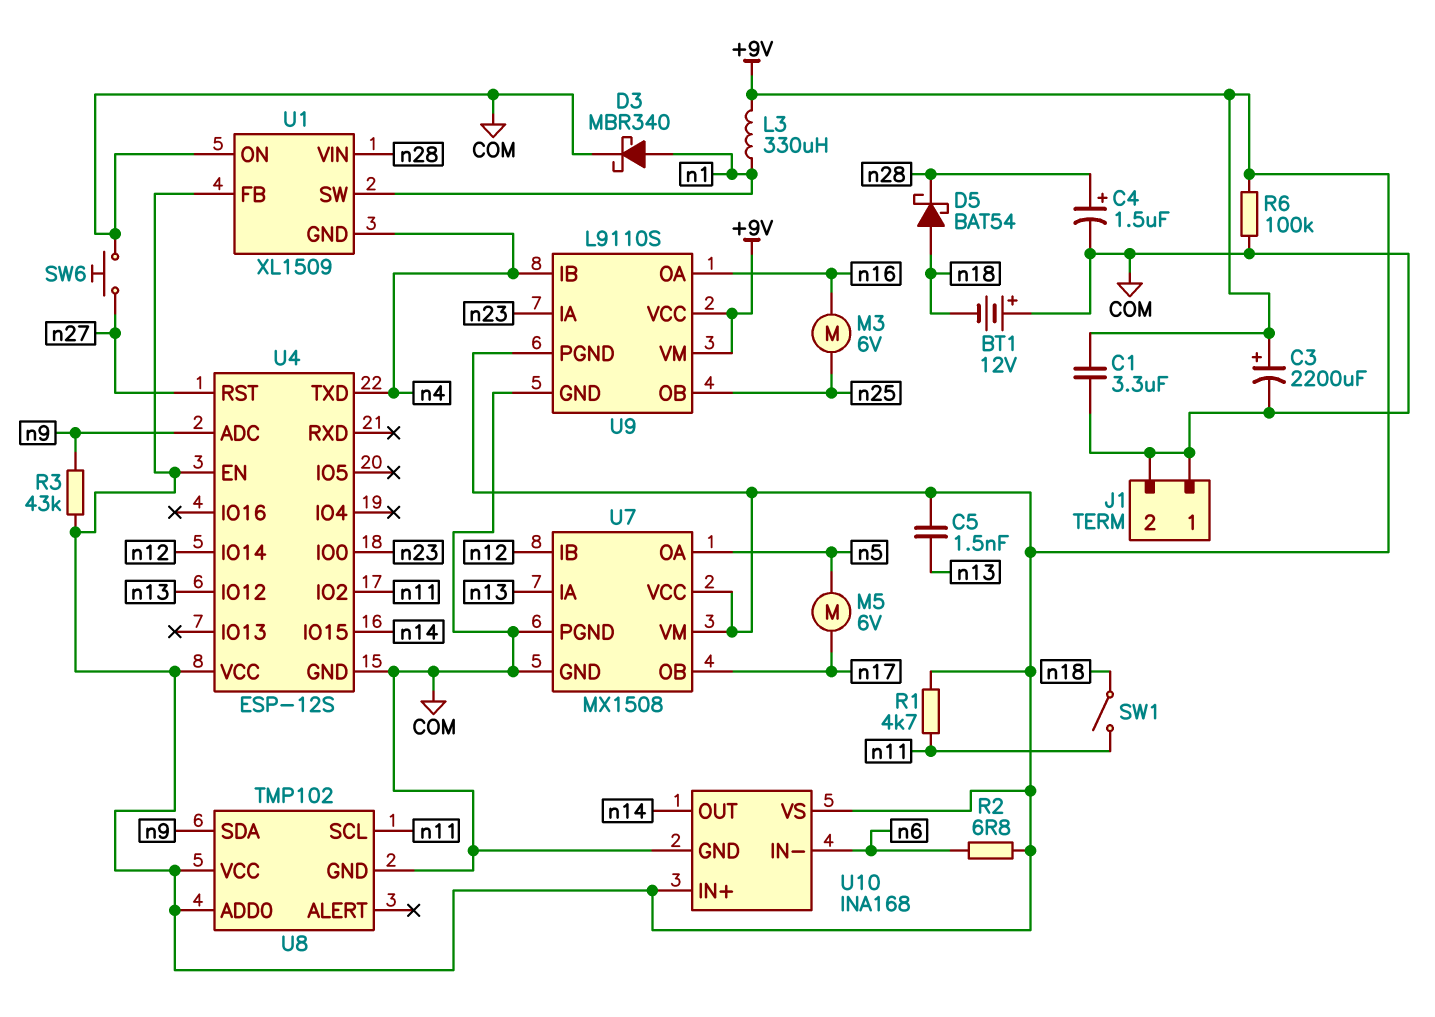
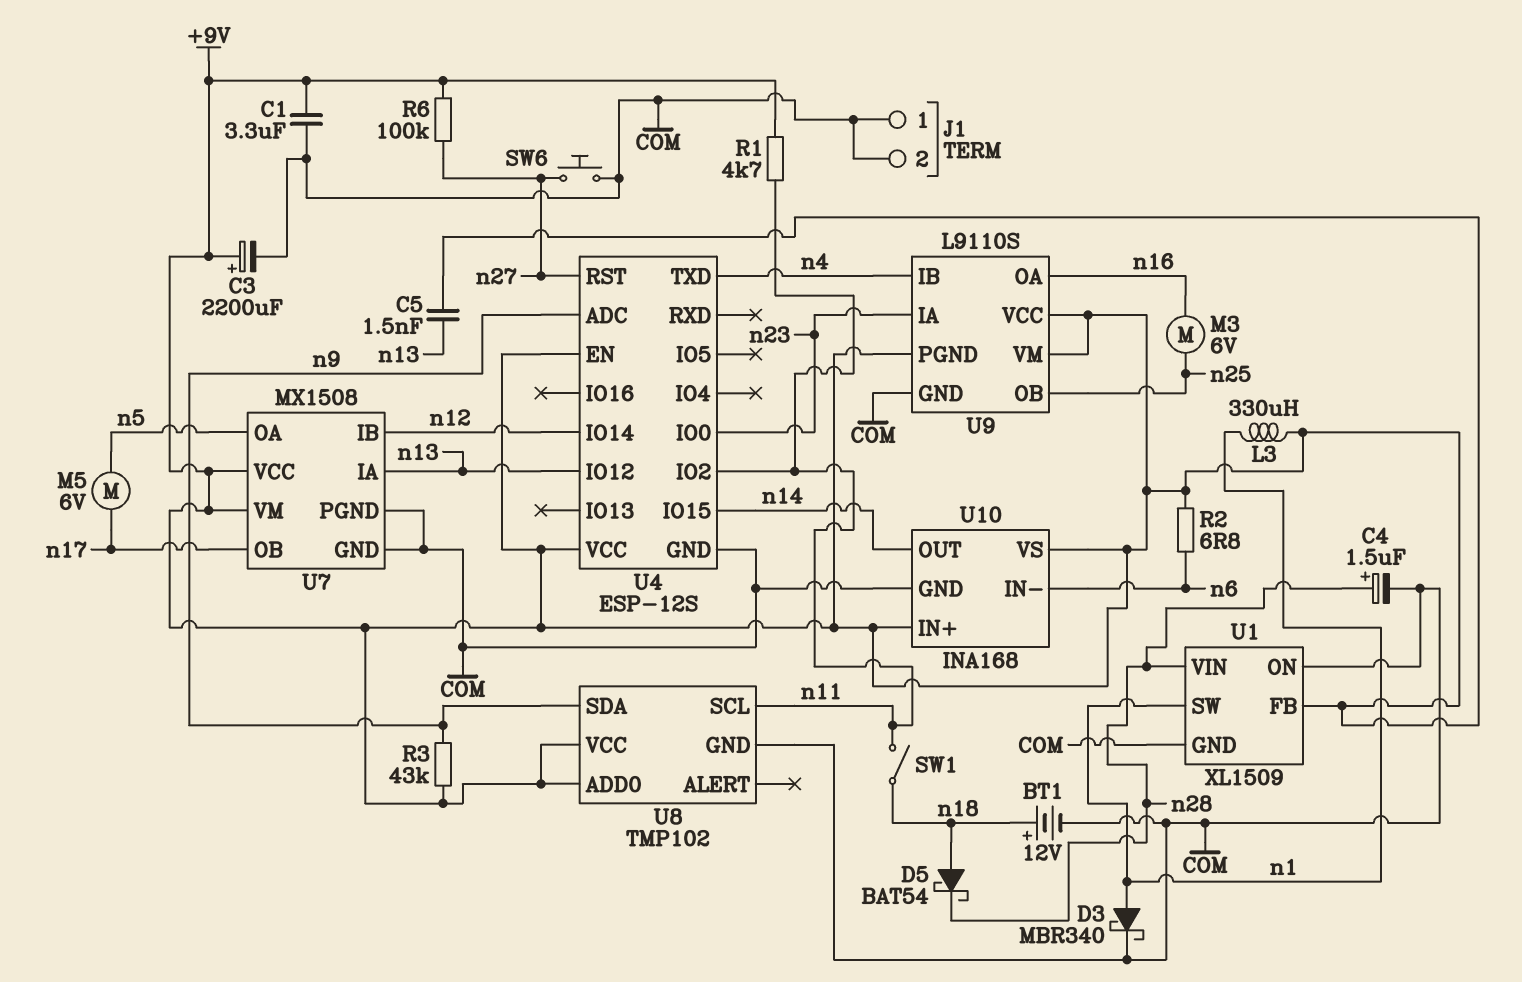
BT1: 12V (plus COM, minus n18) -> 12V (plus n18, minus COM)
R6: 100k (+9V, COM) -> 100k (+9V, n27)
U1 pin GND: n4 -> COM

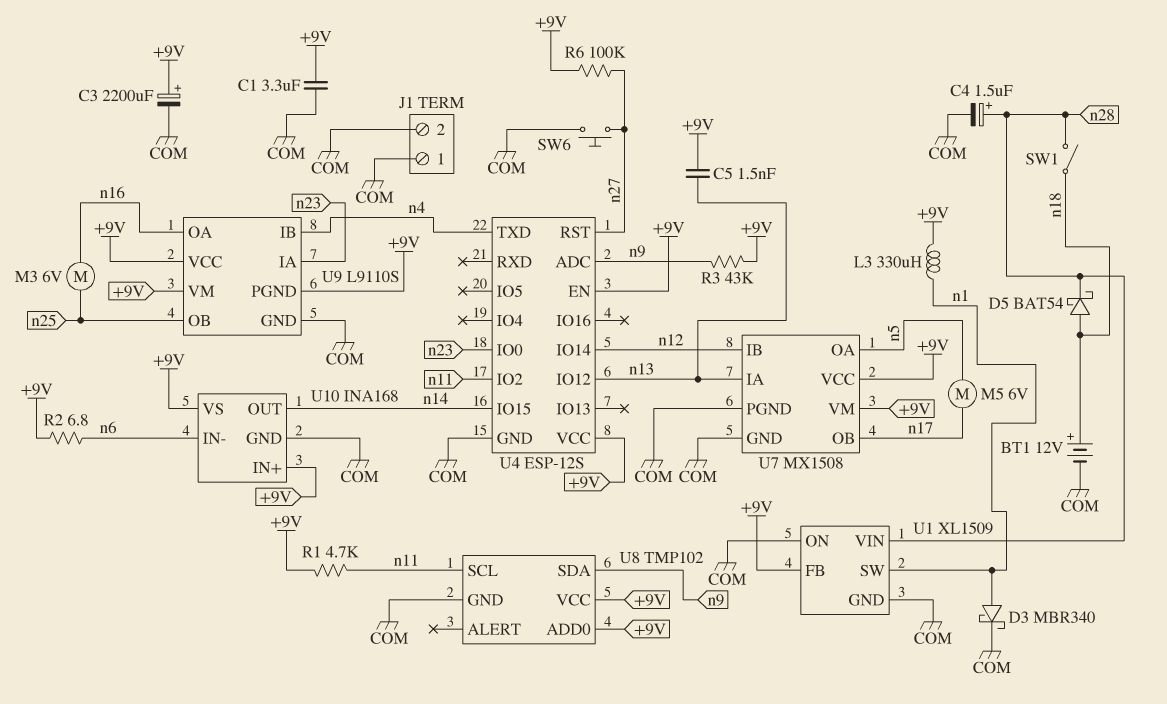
SW1: switch (n11, n18) -> switch (n18, n28)

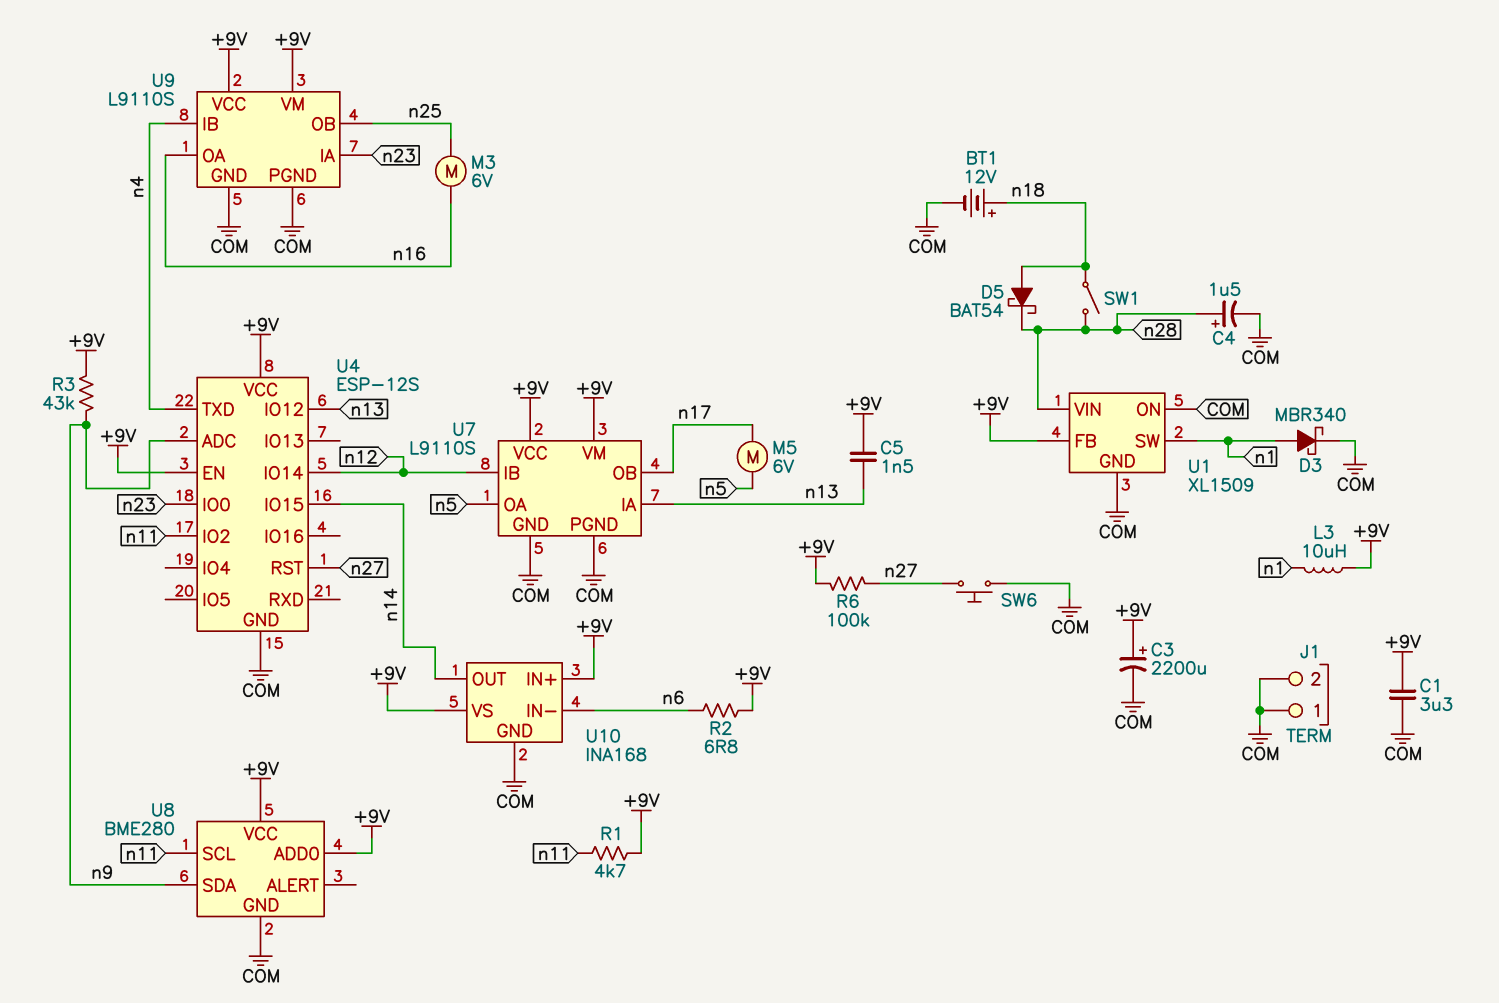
L3: 330uH (+9V, n1) -> 10uH (+9V, n1)
U7: MX1508 -> L9110S
U8: TMP102 -> BME280
U9 pin PGND: +9V -> COM

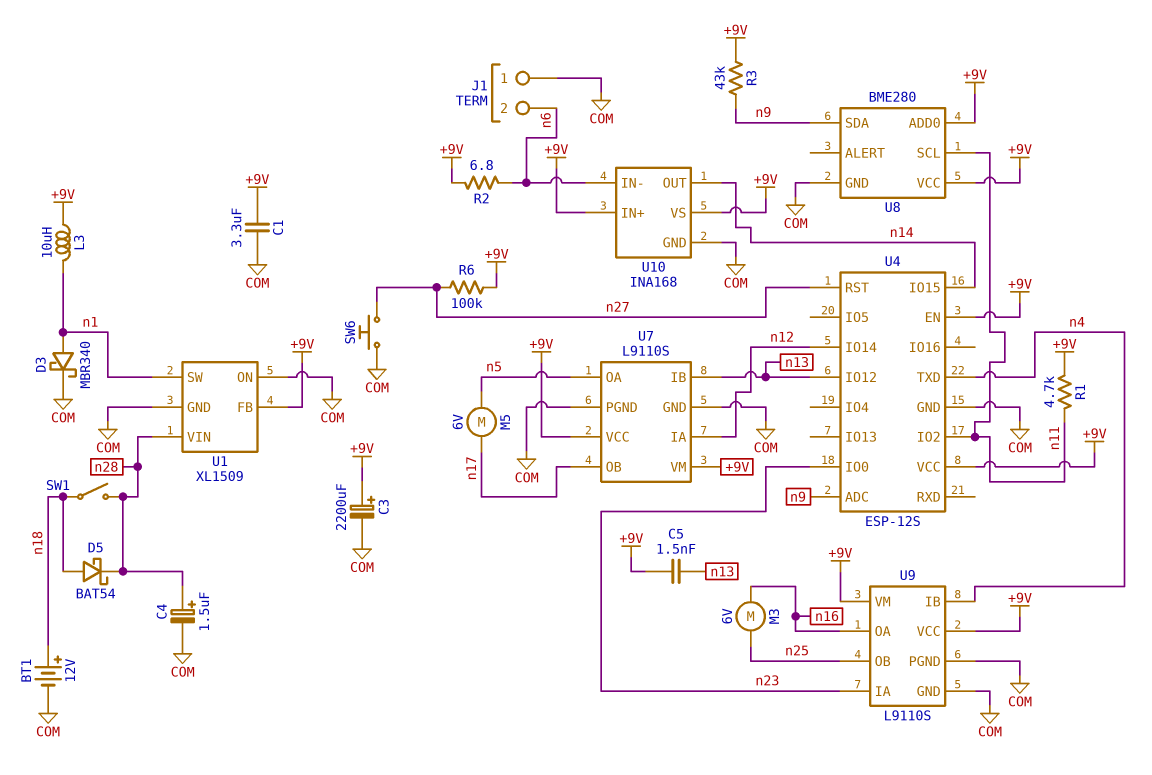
J1 pin 2: COM -> n6
U7 pin IA: n13 -> n12
U7 pin IB: n12 -> n13

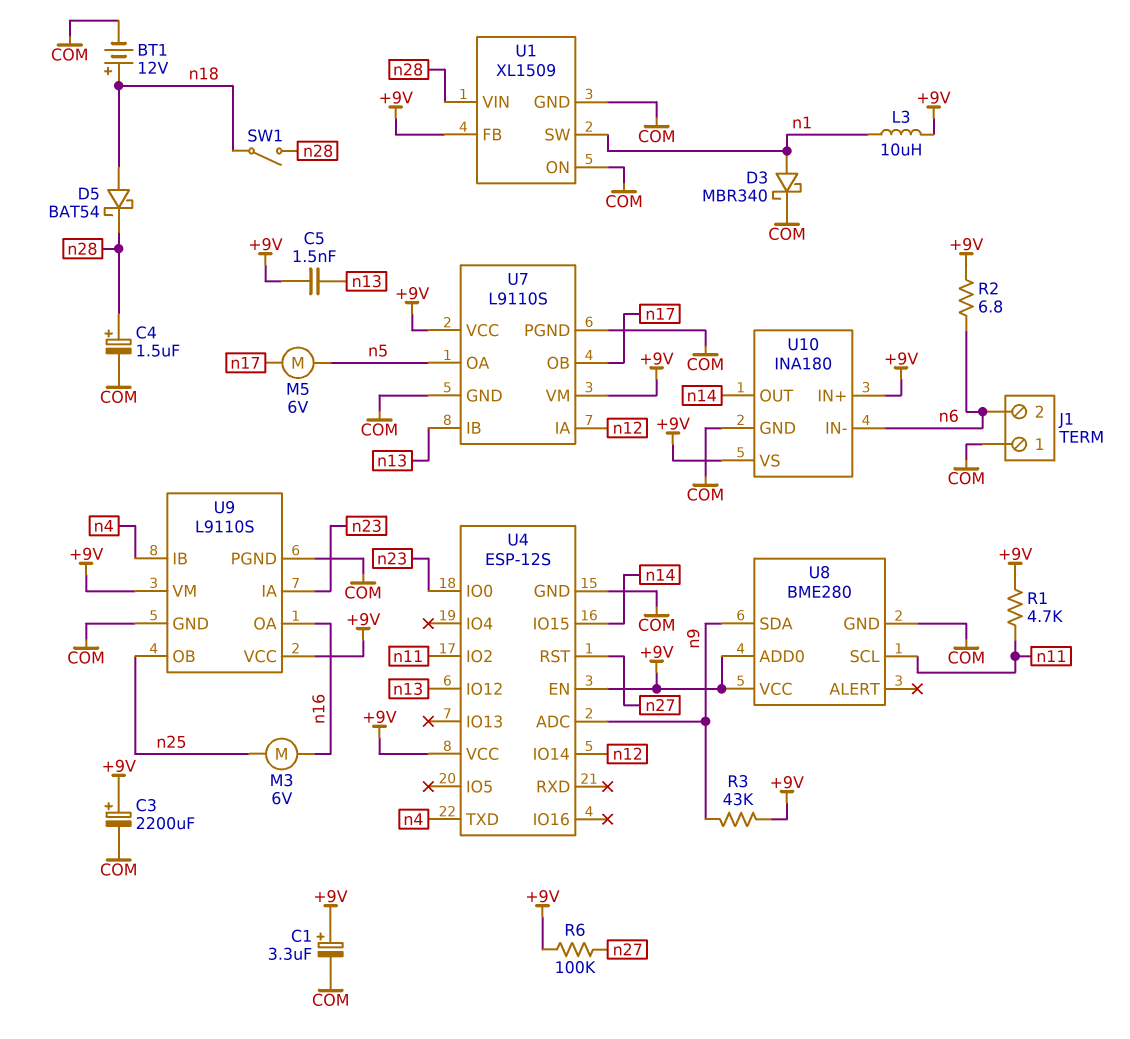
C1: 3.3uF (+9V, COM) -> 3.3uF (plus +9V, minus COM)
SW6: button (COM, n27) -> none
U10: INA168 -> INA180

